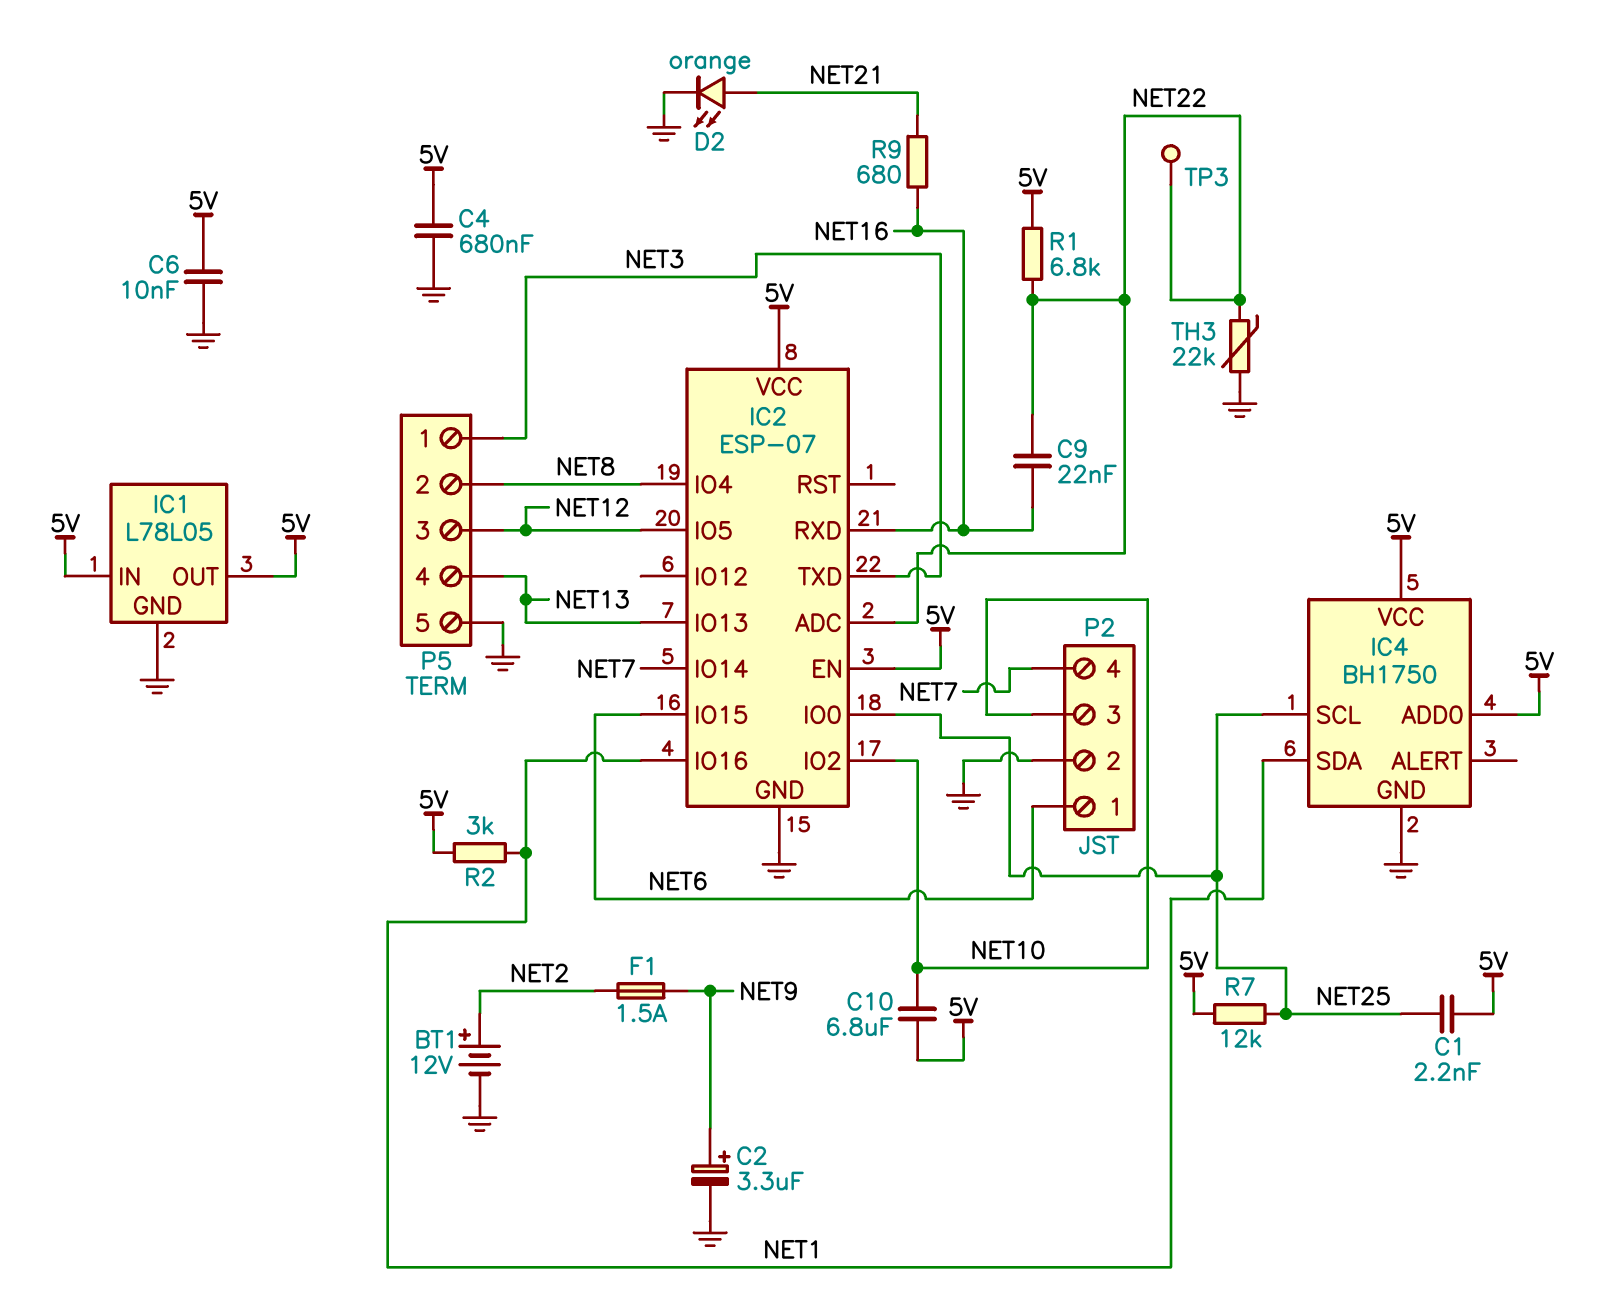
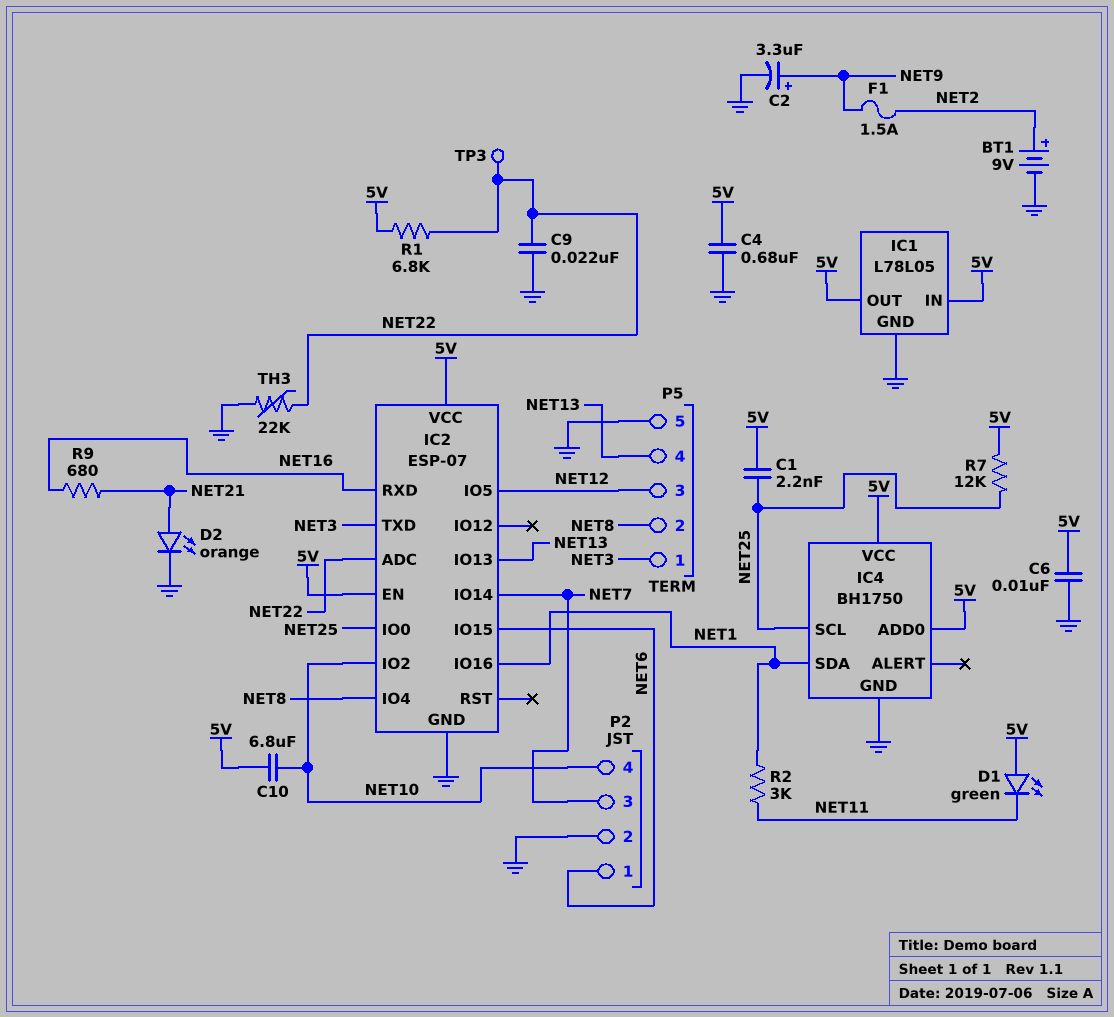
BT1: 12V (plus NET2, minus GND) -> 9V (plus NET2, minus GND)
C9: 22nF (NET16, NET22) -> 22nF (GND, NET22)
D1: none -> LED green (A 5V, K NET11)
P2 pin 3: NET10 -> NET7
P2 pin 4: NET7 -> NET10
R2: 3k (5V, NET1) -> 3k (NET1, NET11)

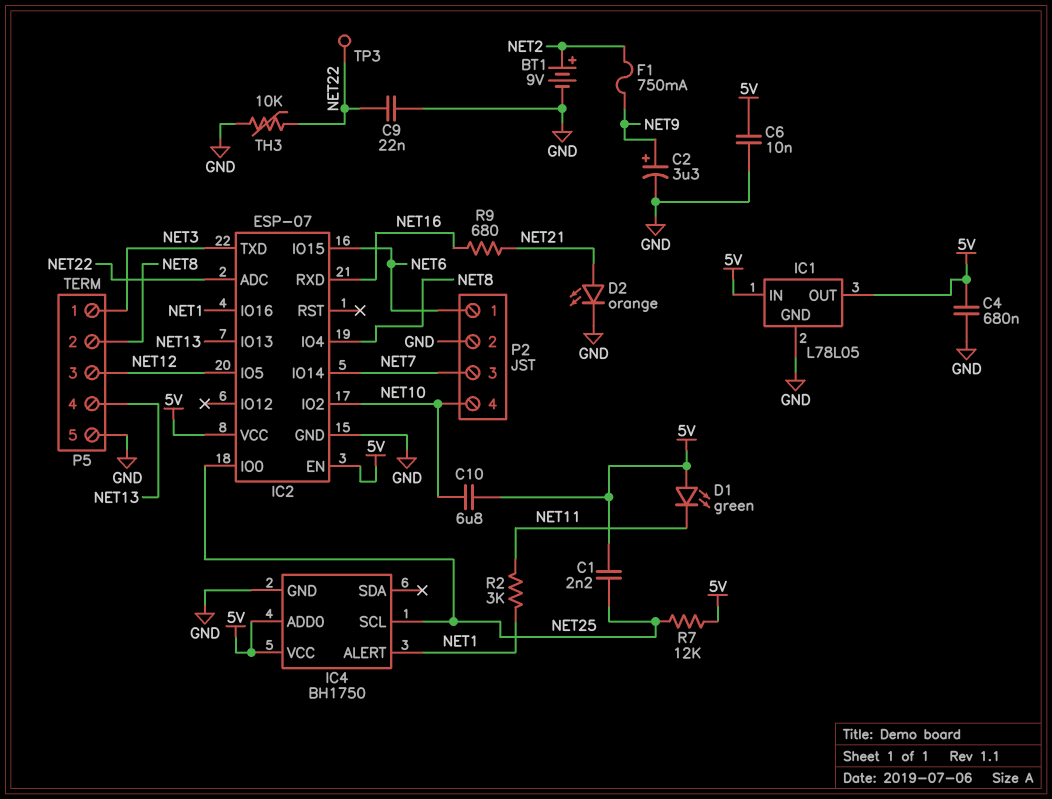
F1: 1.5A (NET2, NET9) -> 750mA (NET2, NET9)
IC4 pin ALERT: none -> NET1
IC4 pin SDA: NET1 -> none
R1: 6.8k (5V, NET22) -> none
TH3: 22k (GND, NET22) -> 10k (GND, NET22)

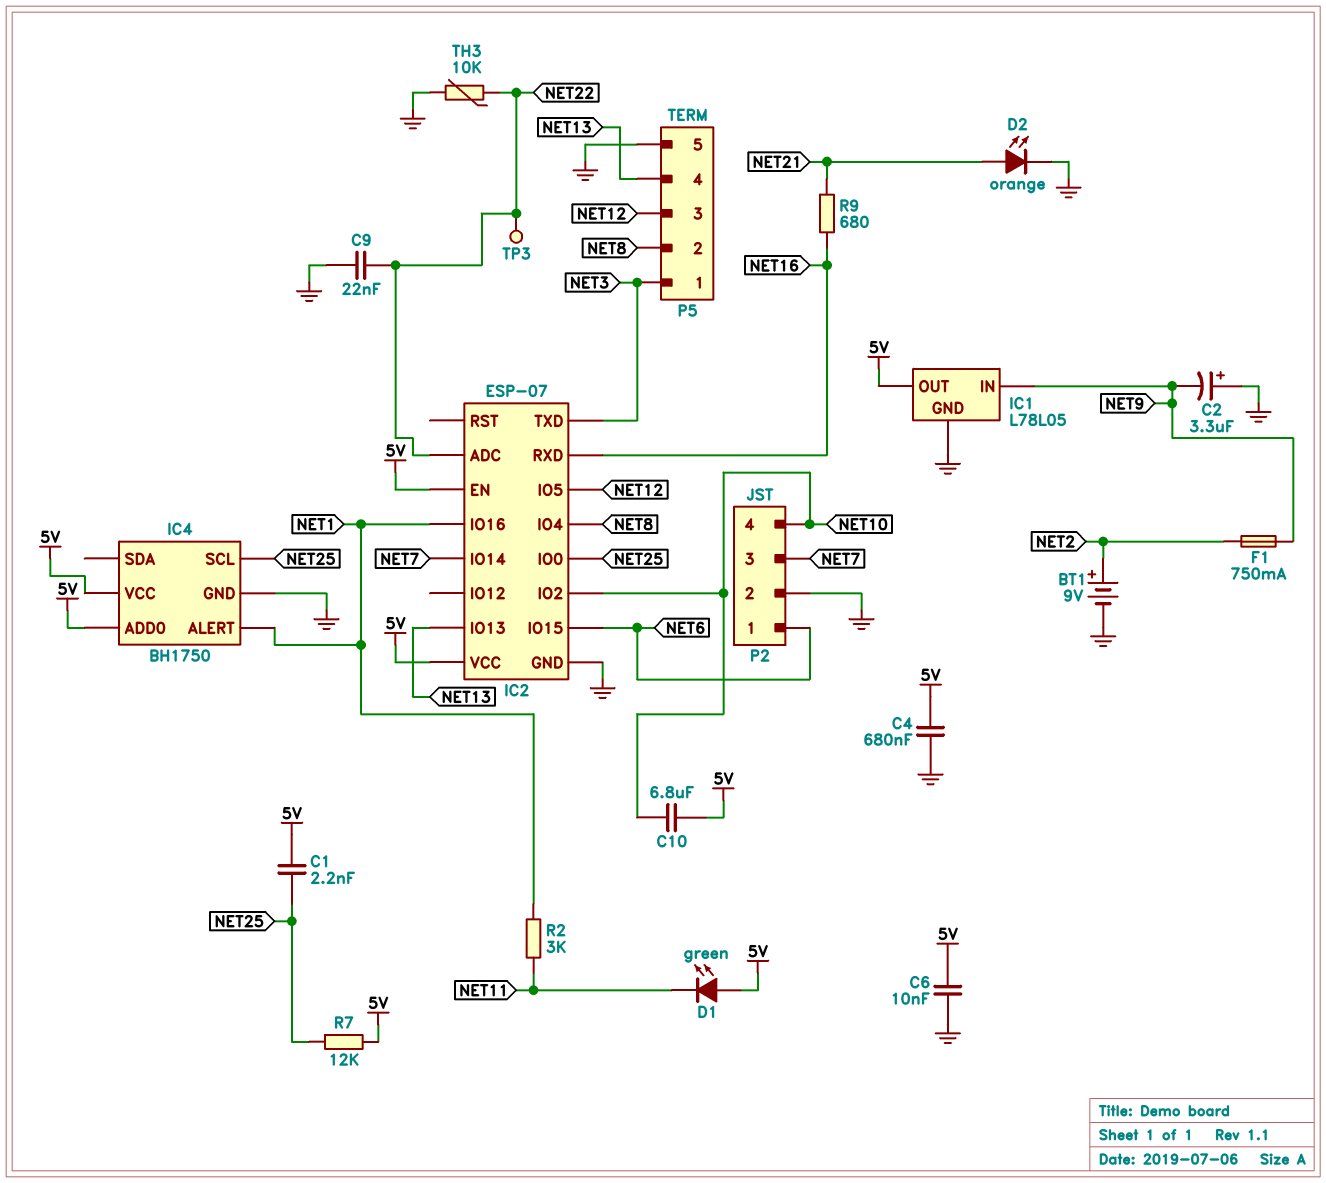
C2: 3.3uF (plus NET9, minus GND) -> 3.3uF (plus GND, minus NET9)
IC1 pin IN: 5V -> NET9

